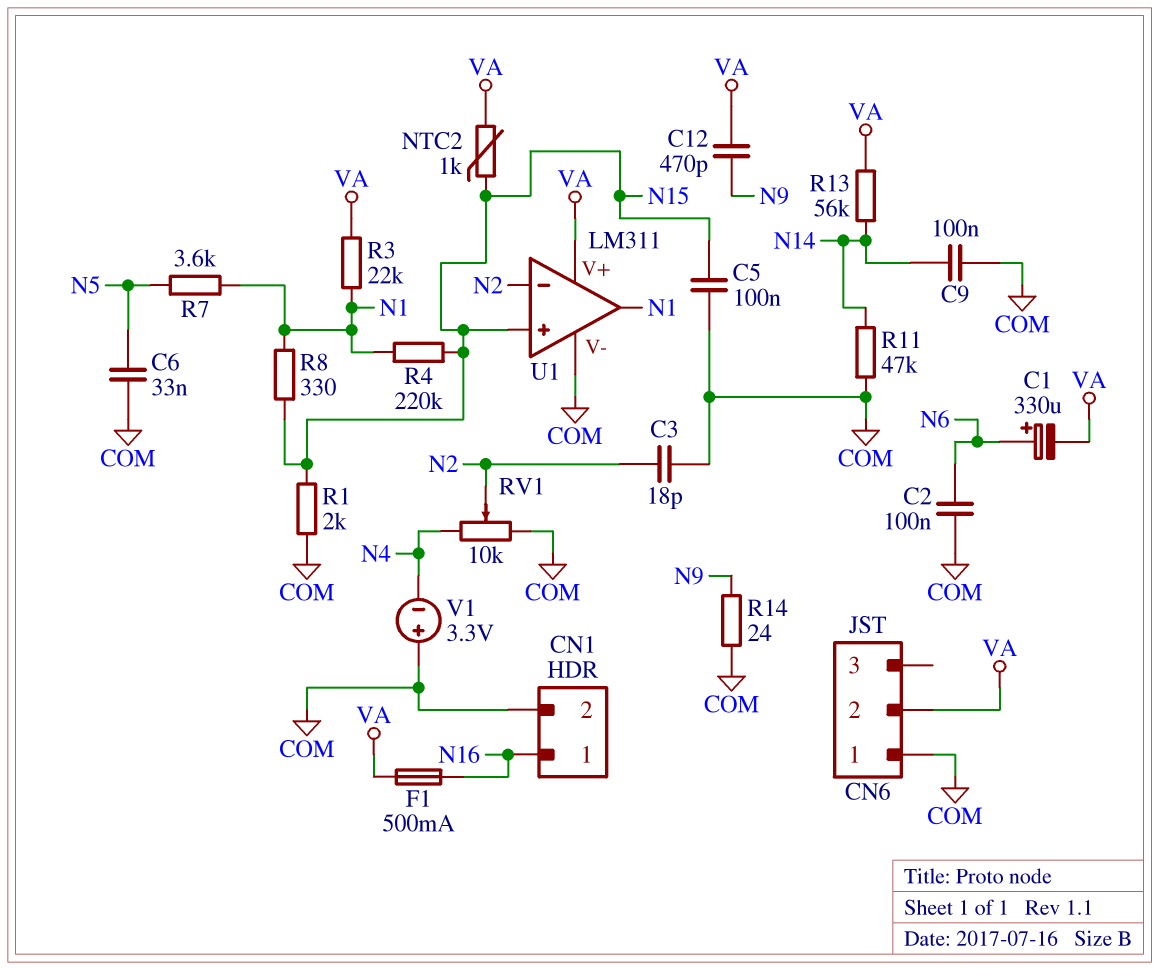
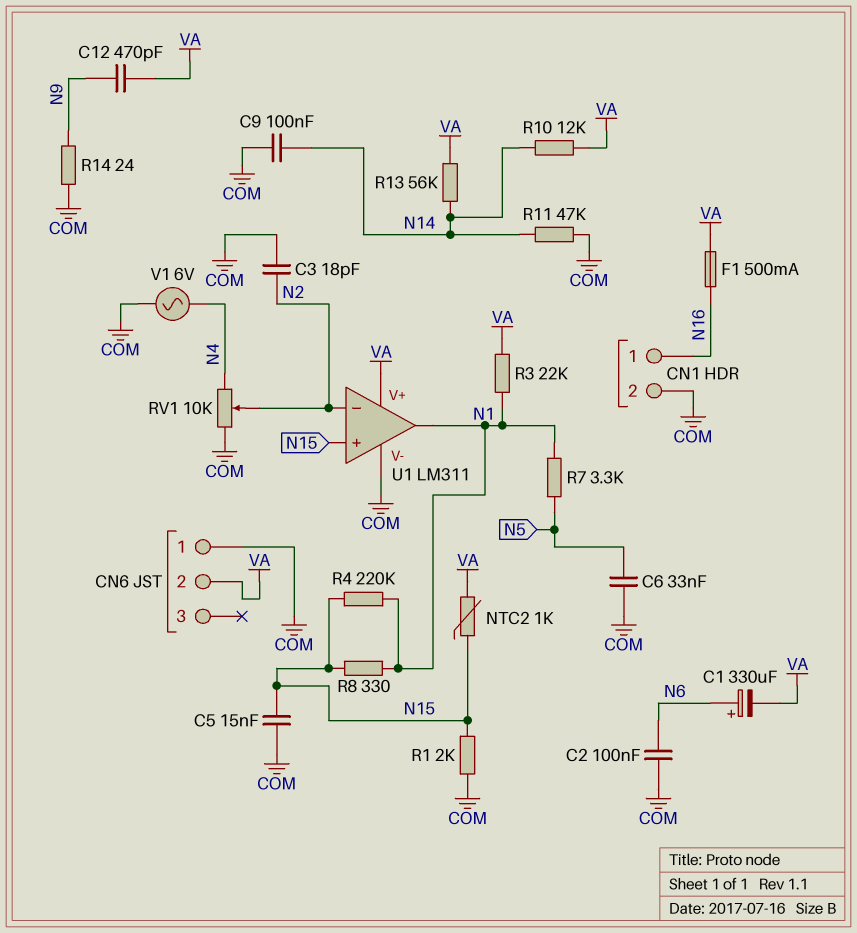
C5: 100nF (COM, N15) -> 15nF (COM, N15)
R7: 3.6k (N1, N5) -> 3.3k (N1, N5)
R10: none -> 12k (N14, VA)
V1: 3.3V (plus COM, minus N4) -> AC 6V (COM, N4)

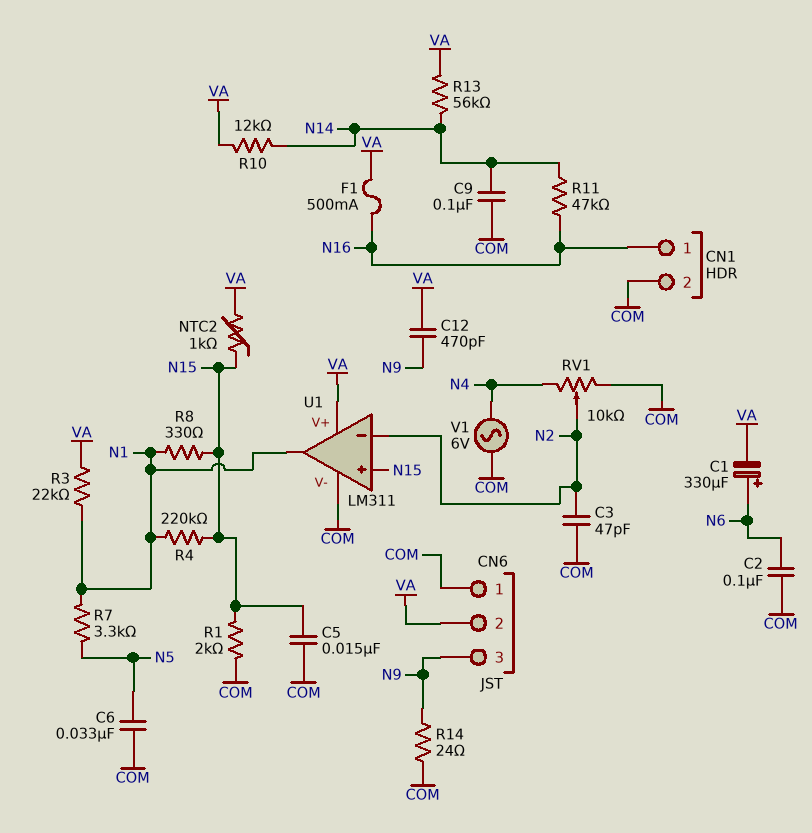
C3: 18pF (COM, N2) -> 47pF (COM, N2)
CN6 pin 3: none -> N9
R11: 47k (COM, N14) -> 47k (N14, N16)

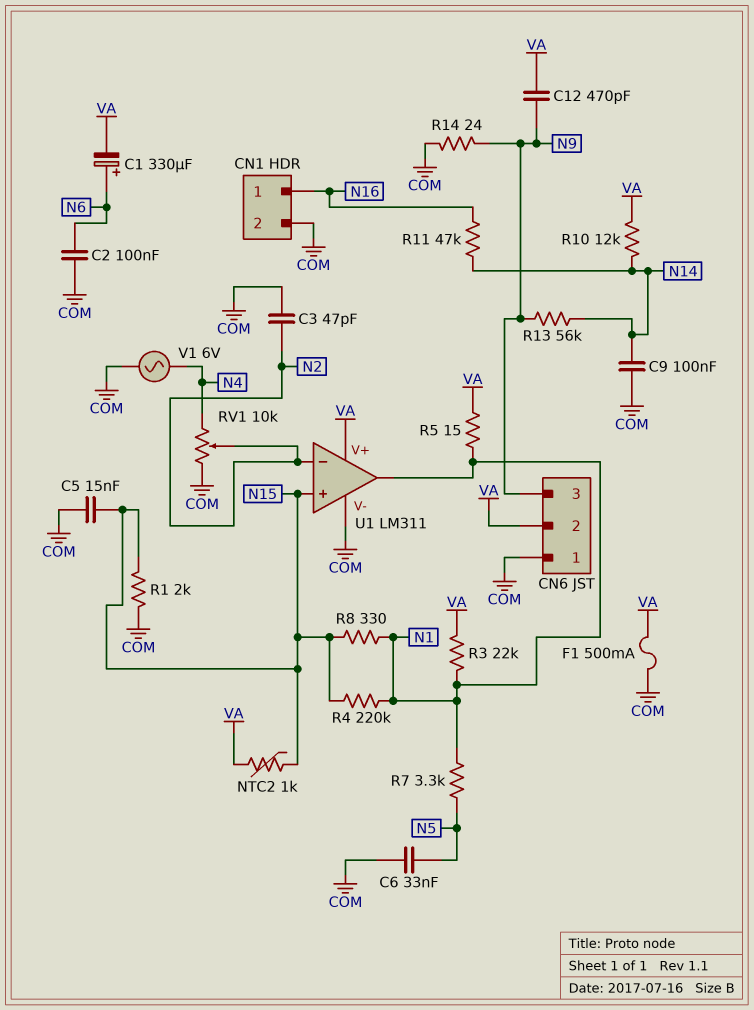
F1: 500mA (N16, VA) -> 500mA (COM, VA)
R5: none -> 15 (N1, VA)
R13: 56k (N14, VA) -> 56k (N9, N14)

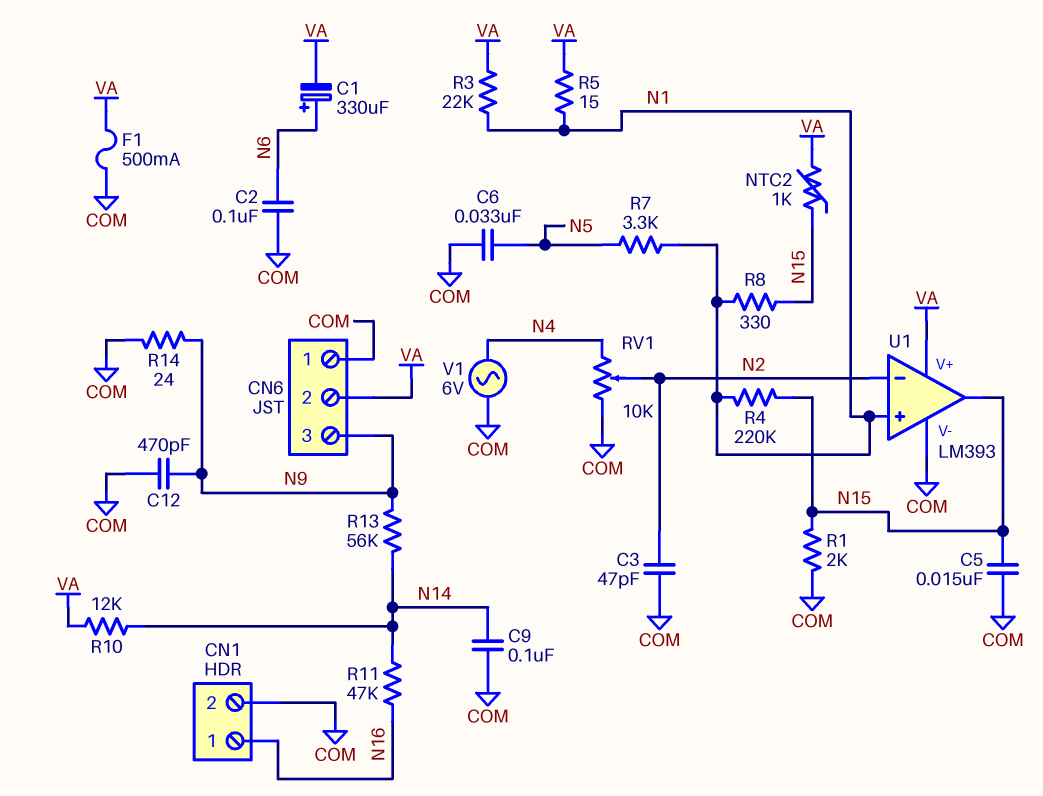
C12: 470pF (N9, VA) -> 470pF (COM, N9)
U1: LM311 -> LM393
U1 pin in+: N15 -> N1
U1 pin out: N1 -> N15

